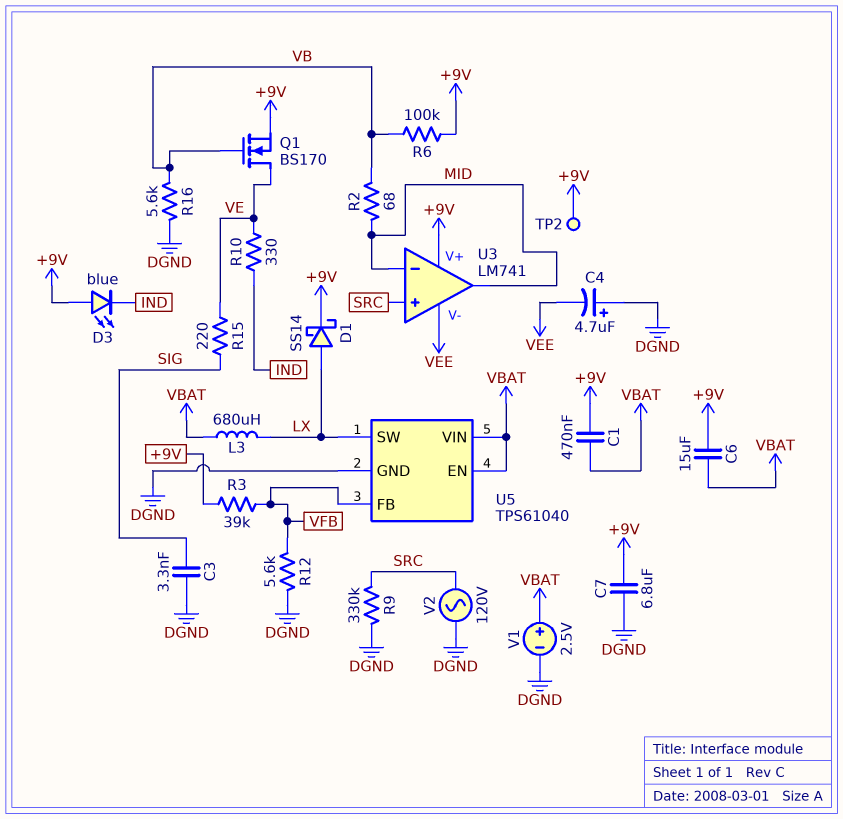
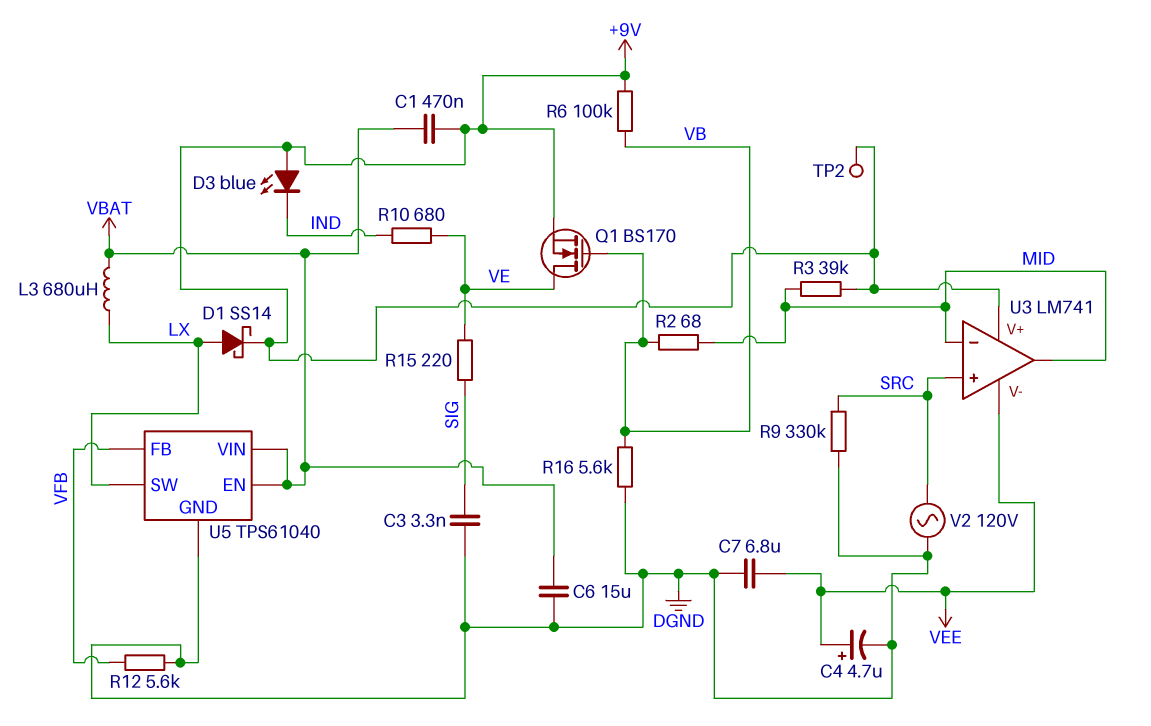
C4: 4.7uF (plus DGND, minus VEE) -> 4.7uF (plus VEE, minus DGND)
C6: 15uF (+9V, VBAT) -> 15uF (DGND, VBAT)
C7: 6.8uF (+9V, DGND) -> 6.8uF (DGND, VEE)
R3: 39k (+9V, VFB) -> 39k (+9V, MID)
R10: 330 (IND, VE) -> 680 (IND, VE)
V1: 2.5V (plus VBAT, minus DGND) -> none

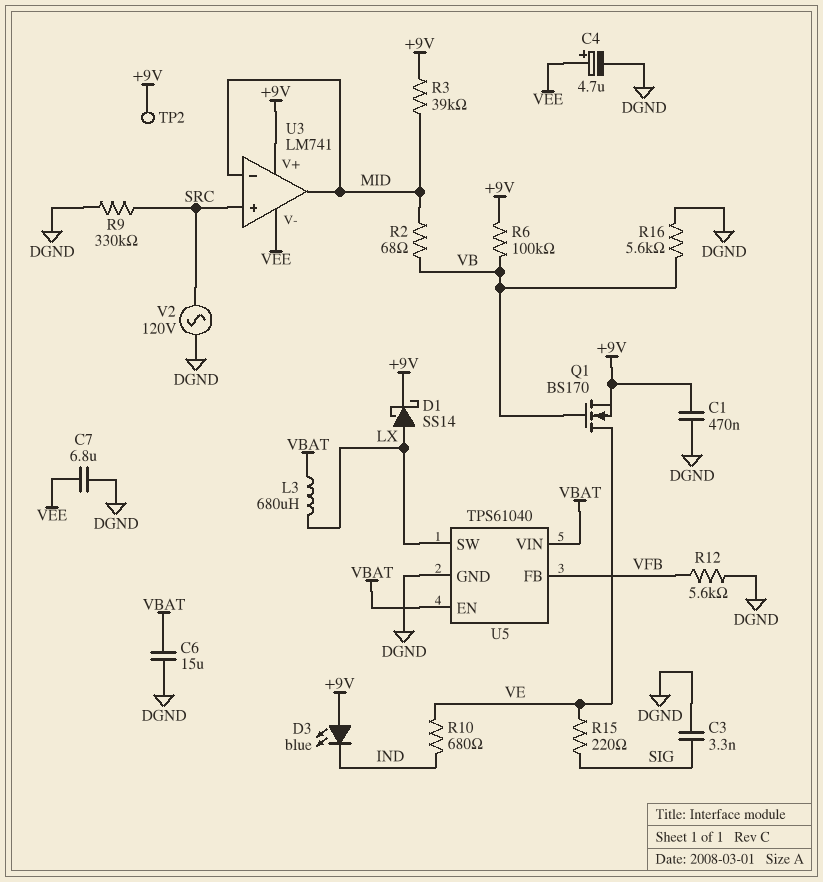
C1: 470nF (+9V, VBAT) -> 470nF (+9V, DGND)

